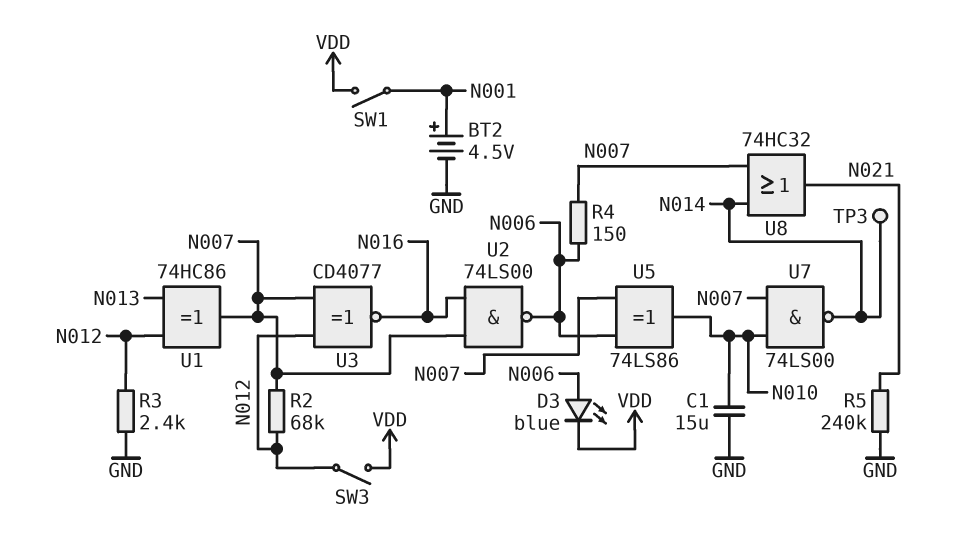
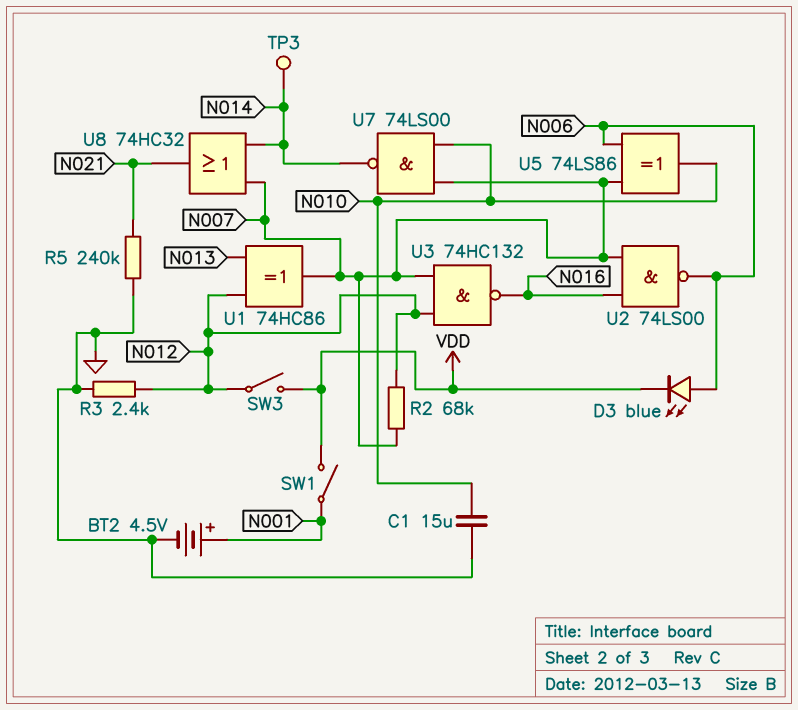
R4: 150 (N006, N007) -> none
U3: XNOR CD4077 (in N007, in N012, out N016) -> NAND 74HC132 (in N007, in N012, out N016)

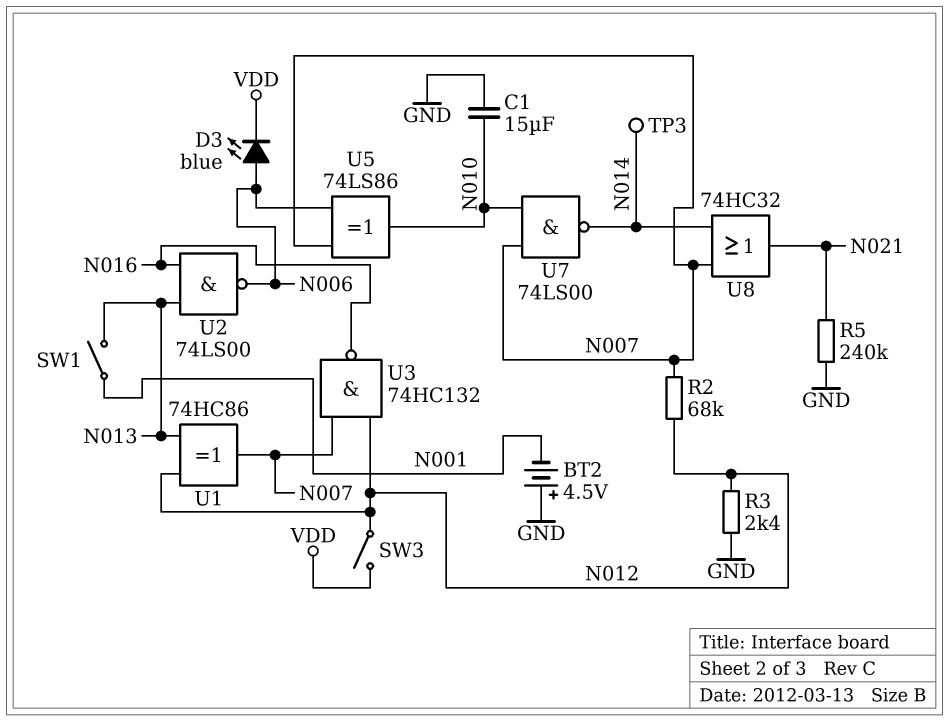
BT2: 4.5V (plus N001, minus GND) -> 4.5V (plus GND, minus N001)
SW1: switch (N001, VDD) -> switch (N001, N013)
U2: NAND 74LS00 (in N007, in N016, out N006) -> NAND 74LS00 (in N013, in N016, out N006)

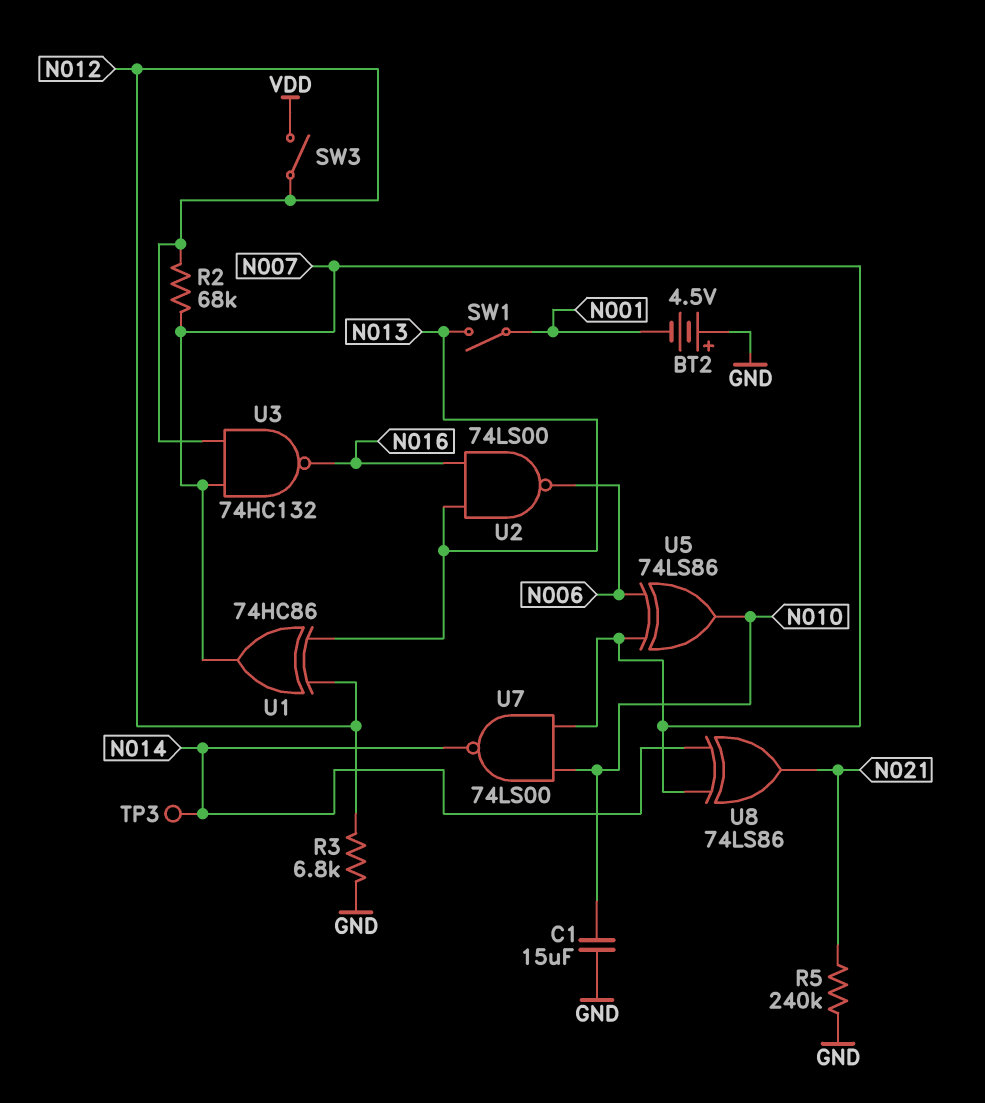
D3: LED blue (A N006, K VDD) -> none
R3: 2.4k (GND, N012) -> 6.8k (GND, N012)
U8: OR 74HC32 (in N007, in N014, out N021) -> XOR 74LS86 (in N007, in N014, out N021)

